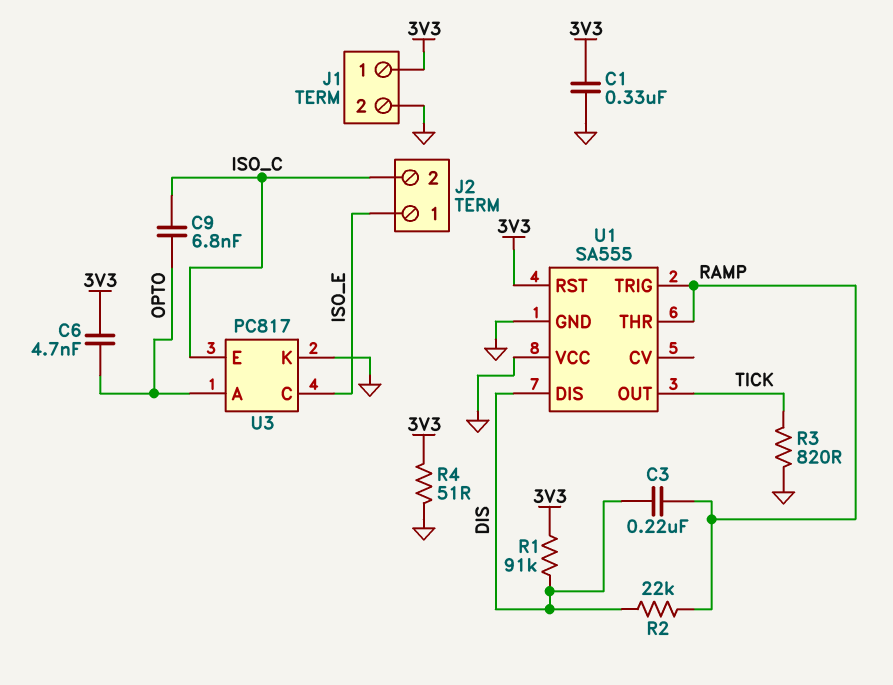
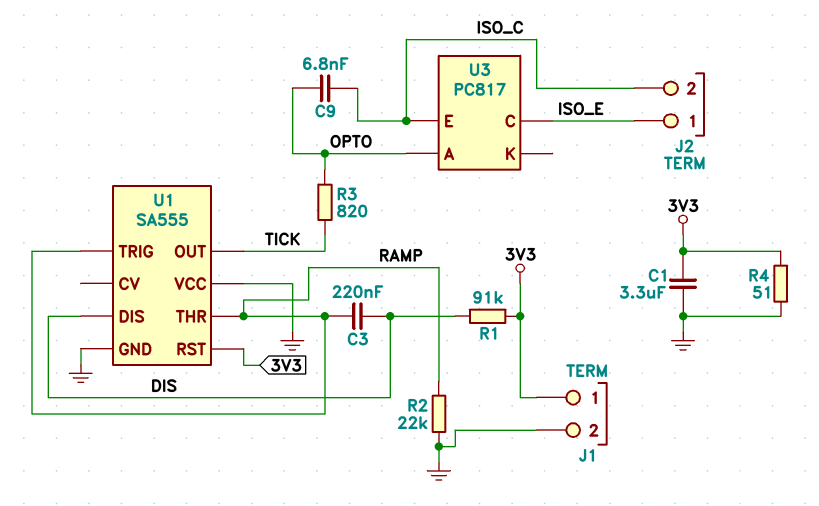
C1: 330nF (3V3, GND) -> 3.3uF (3V3, GND)
C6: 4.7nF (3V3, OPTO) -> none
R2: 22k (DIS, RAMP) -> 22k (GND, RAMP)
R3: 820 (GND, TICK) -> 820 (OPTO, TICK)
U3 pin K: GND -> none

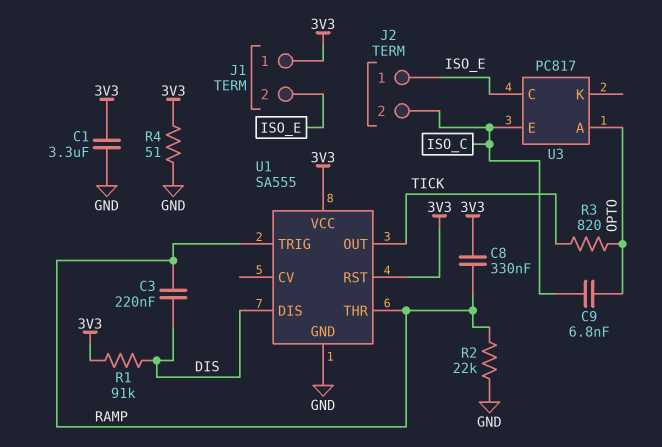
C8: none -> 330nF (3V3, RAMP)
J1 pin 2: GND -> ISO_E
U1 pin VCC: GND -> 3V3

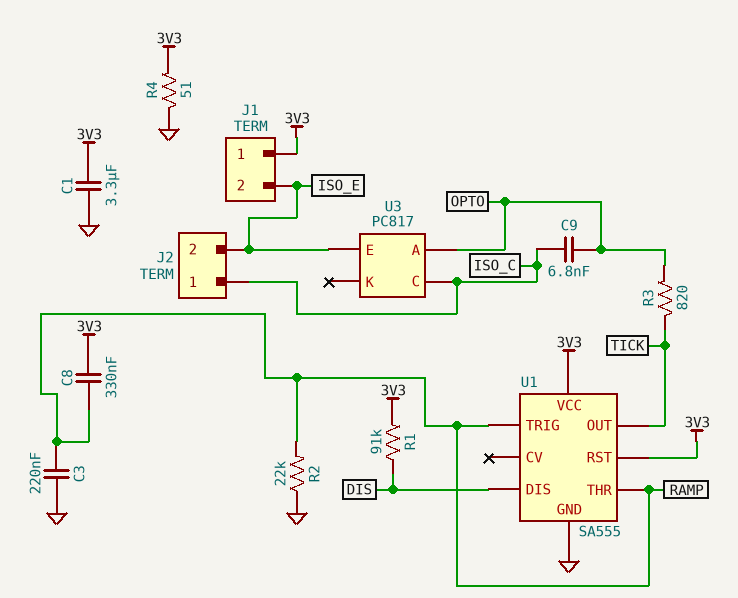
C3: 220nF (DIS, RAMP) -> 220nF (GND, RAMP)
J2 pin 1: ISO_E -> ISO_C
J2 pin 2: ISO_C -> ISO_E
U3 pin C: ISO_E -> ISO_C
U3 pin E: ISO_C -> ISO_E

